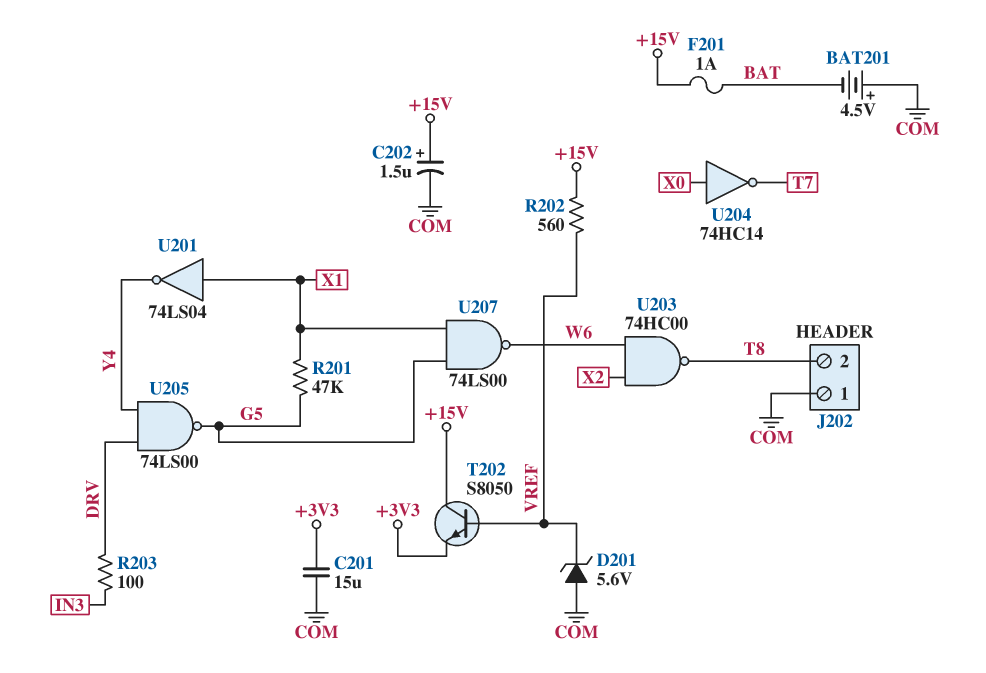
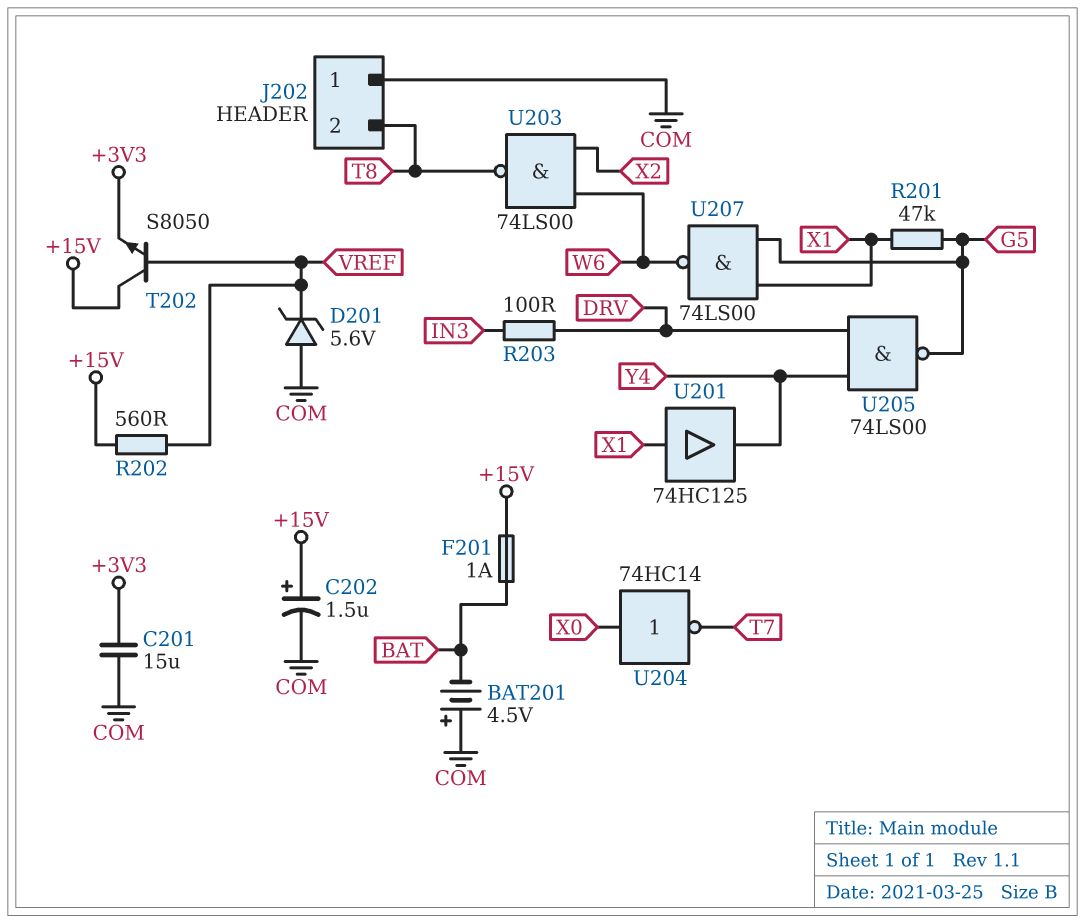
U201: NOT 74LS04 (in X1, out Y4) -> buffer 74HC125 (in X1, out Y4)
U203: NAND 74HC00 (in W6, in X2, out T8) -> NAND 74LS00 (in W6, in X2, out T8)

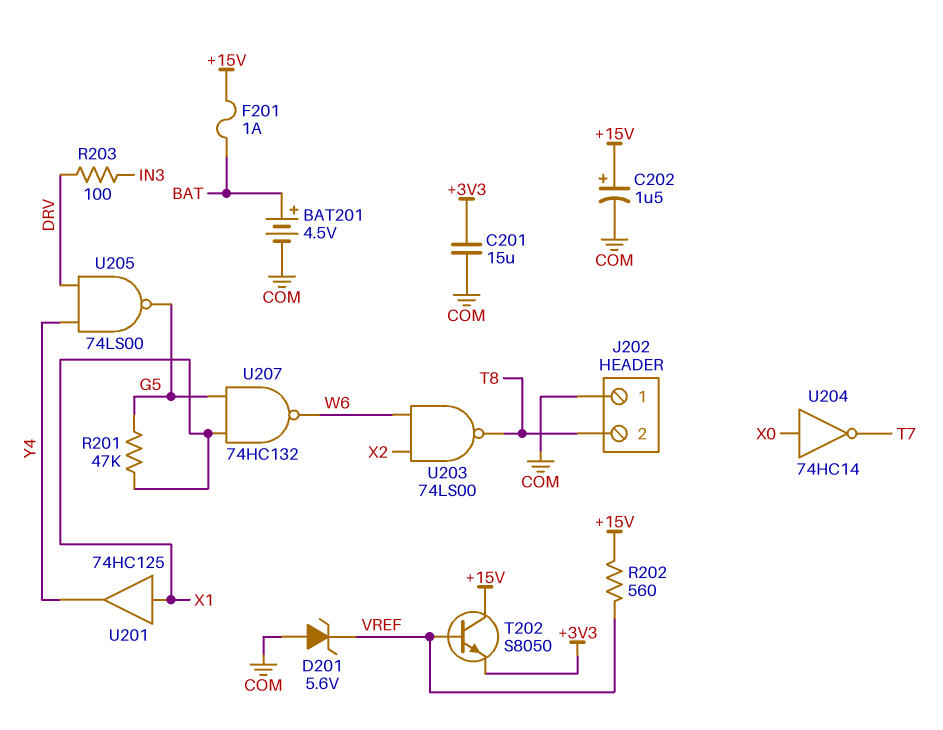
BAT201: 4.5V (plus COM, minus BAT) -> 4.5V (plus BAT, minus COM)
U207: NAND 74LS00 (in G5, in X1, out W6) -> NAND 74HC132 (in G5, in X1, out W6)

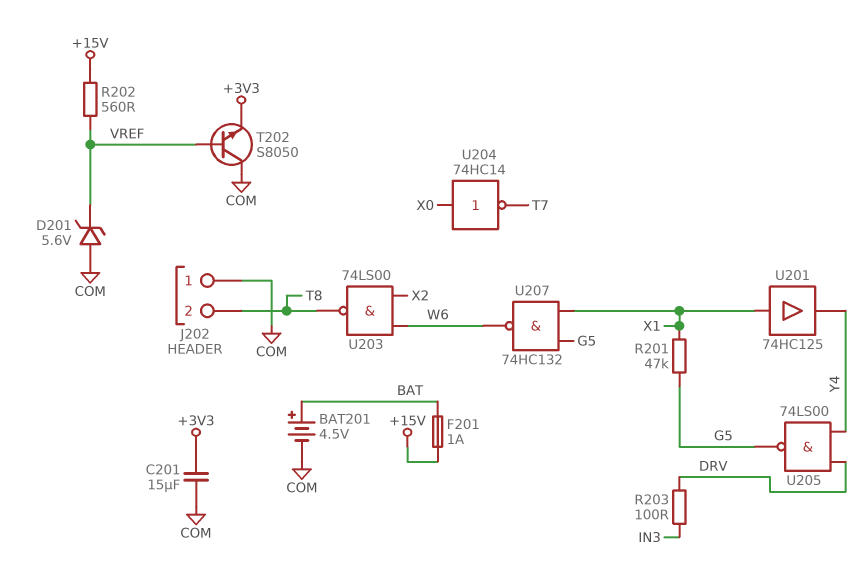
C202: 1.5uF (plus +15V, minus COM) -> none
T202: NPN S8050 (B VREF, C +15V, E +3V3) -> NPN S8050 (B VREF, C COM, E +3V3)

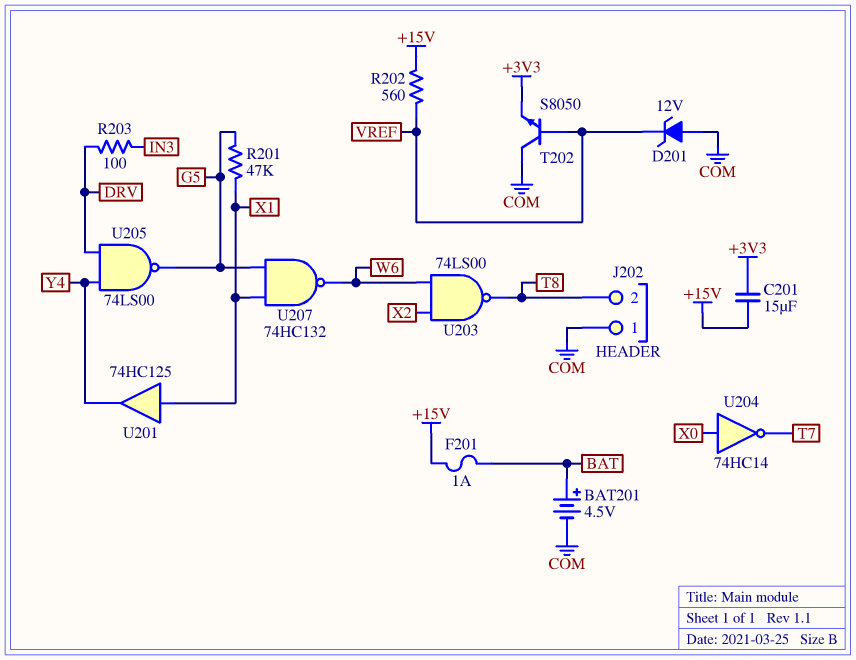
C201: 15uF (+3V3, COM) -> 15uF (+3V3, +15V)
D201: zener 5.6V (A COM, K VREF) -> zener 12V (A COM, K VREF)

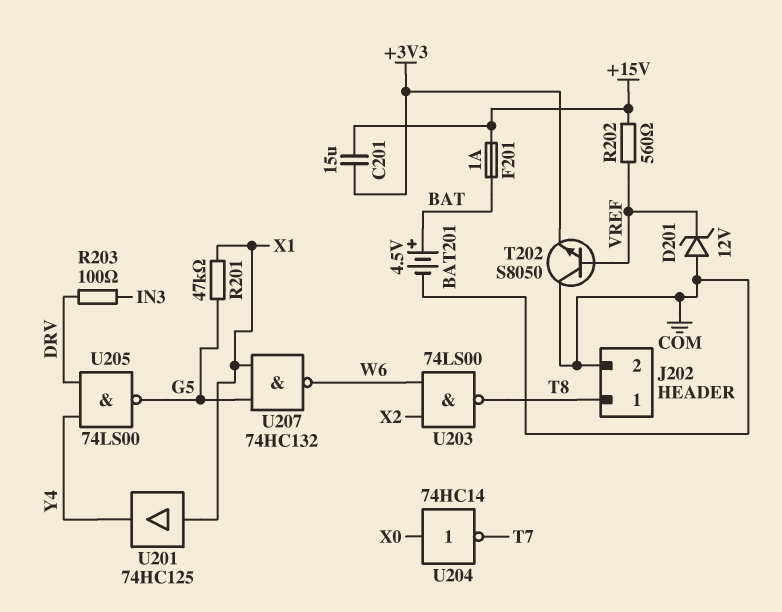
J202 pin 1: COM -> T8
J202 pin 2: T8 -> COM

